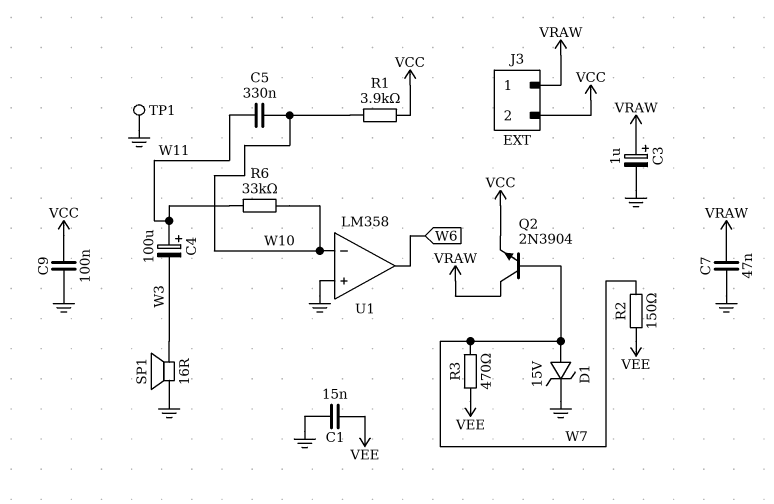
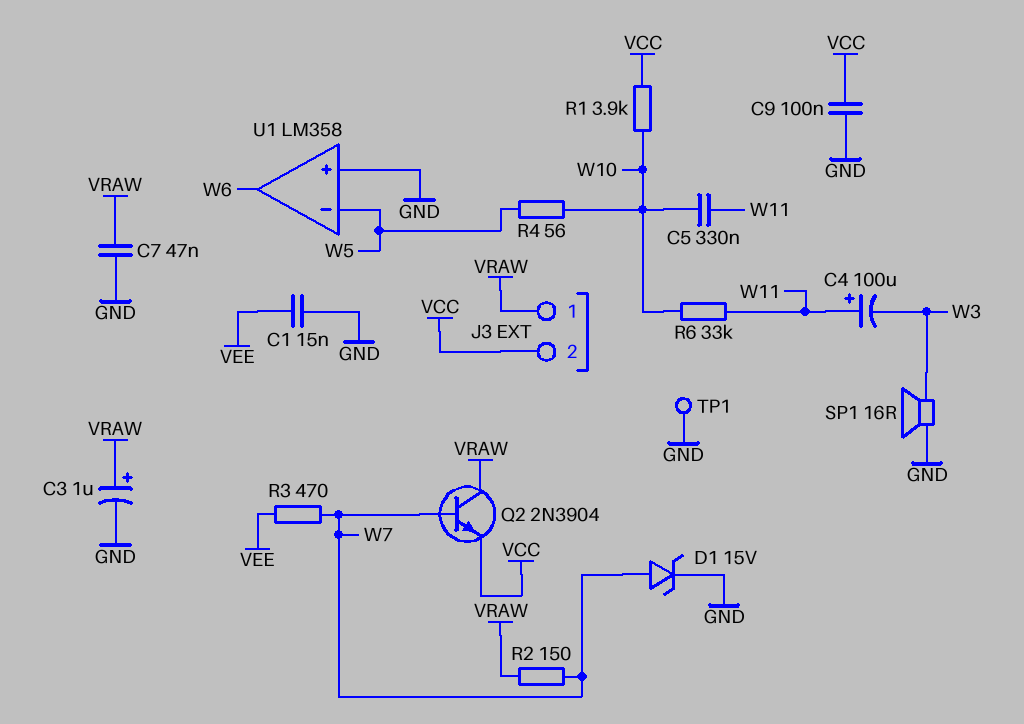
R2: 150 (VEE, W7) -> 150 (VRAW, W7)
R4: none -> 56 (W5, W10)
U1 pin in-: W10 -> W5

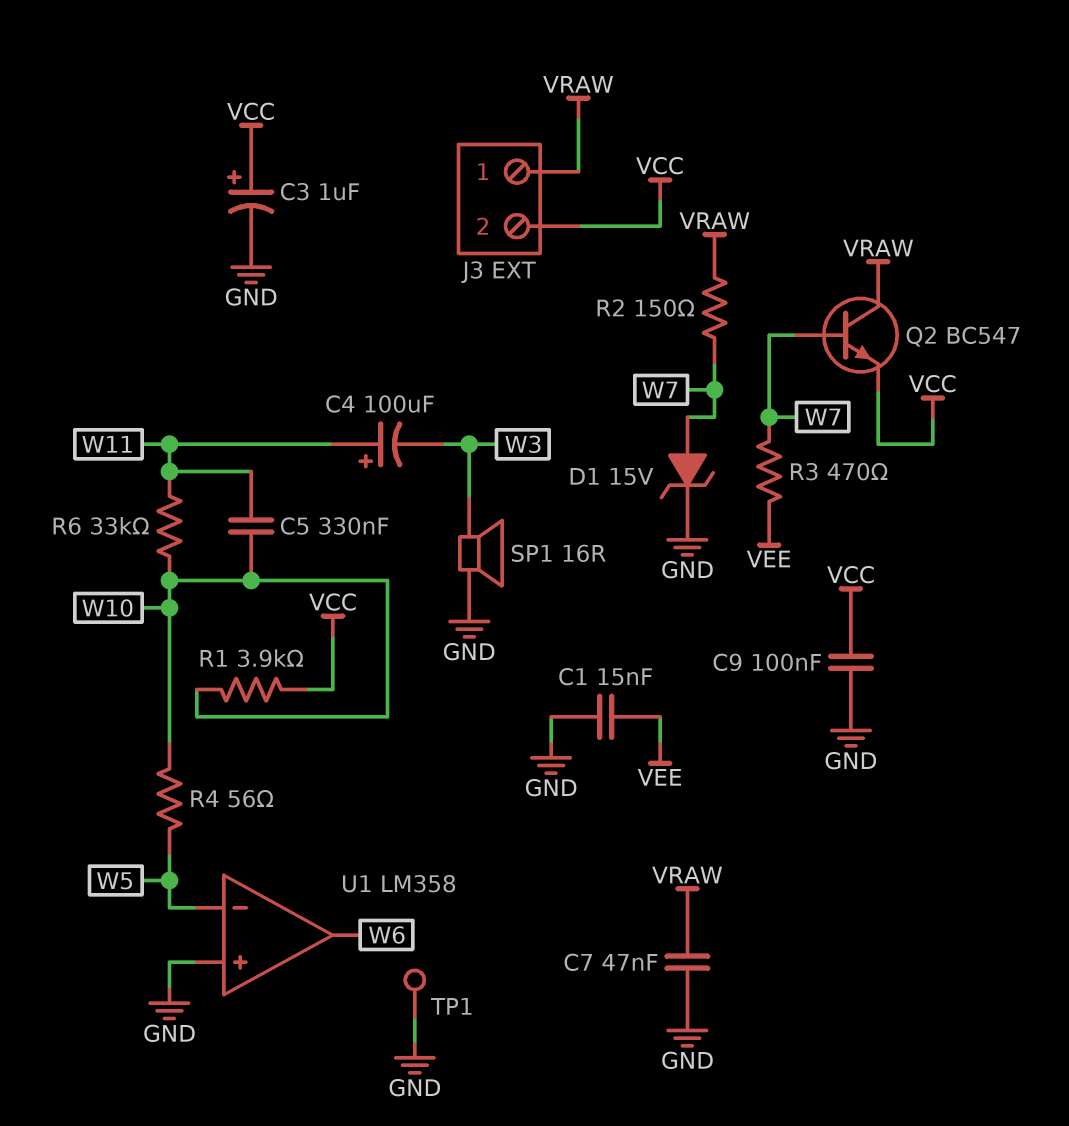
C3: 1uF (plus VRAW, minus GND) -> 1uF (plus VCC, minus GND)
Q2: NPN 2N3904 (B W7, C VRAW, E VCC) -> NPN BC547 (B W7, C VRAW, E VCC)

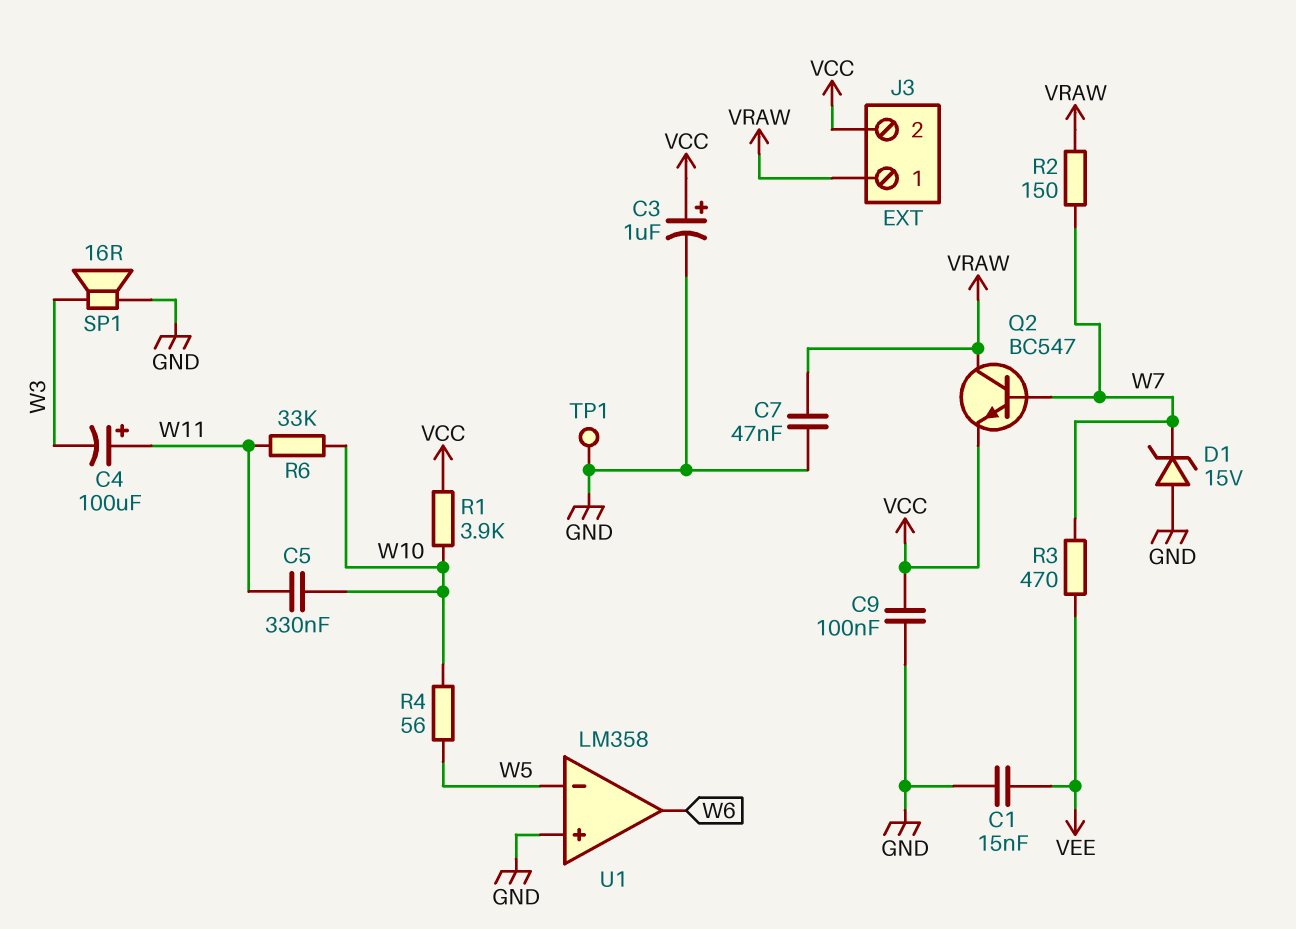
D1: zener 15V (A W7, K GND) -> zener 15V (A GND, K W7)

